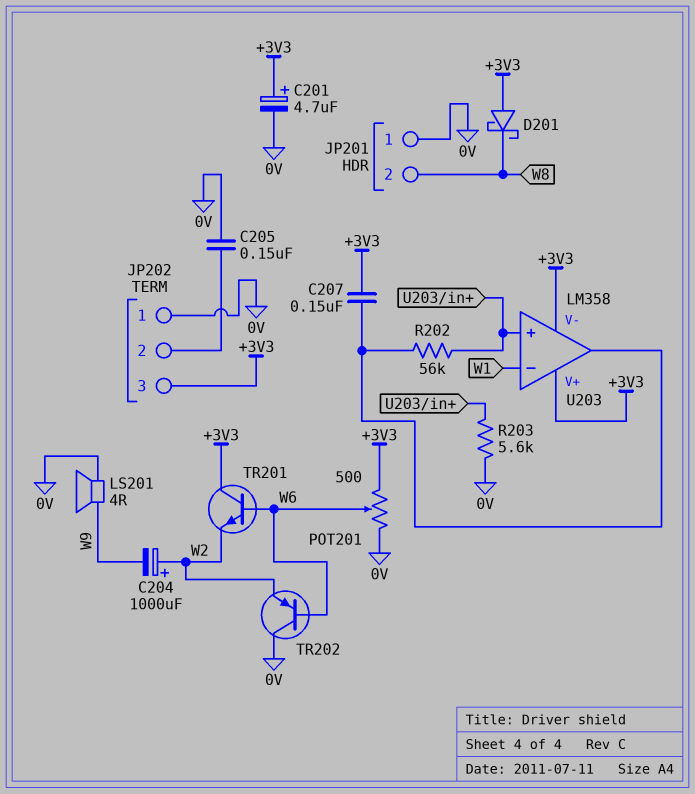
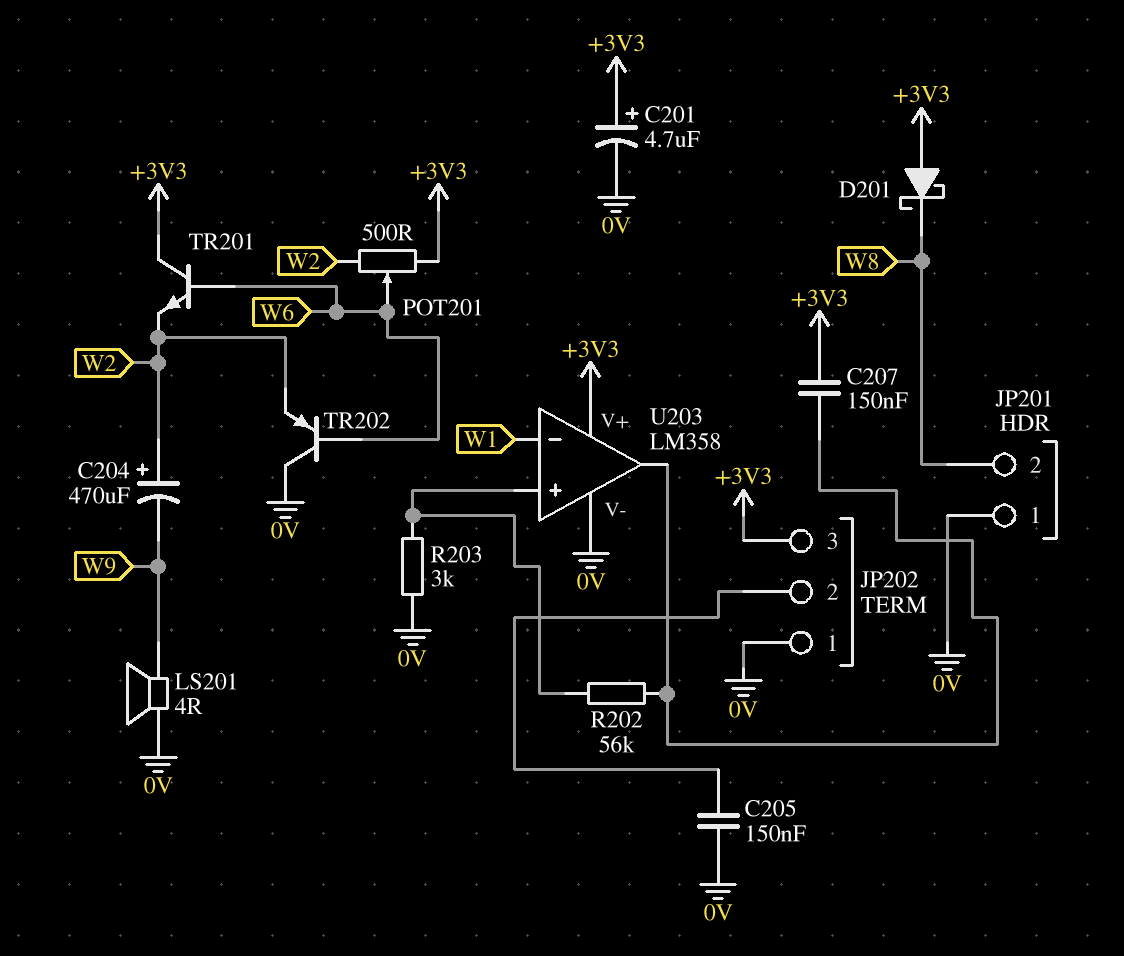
C204: 1000uF (plus W2, minus W9) -> 470uF (plus W2, minus W9)
POT201: 500 (+3V3, 0V, wiper W6) -> 500 (+3V3, W2, wiper W6)
R203: 5.6k (0V, U203/in+) -> 3k (0V, U203/in+)
U203 pin V-: +3V3 -> 0V

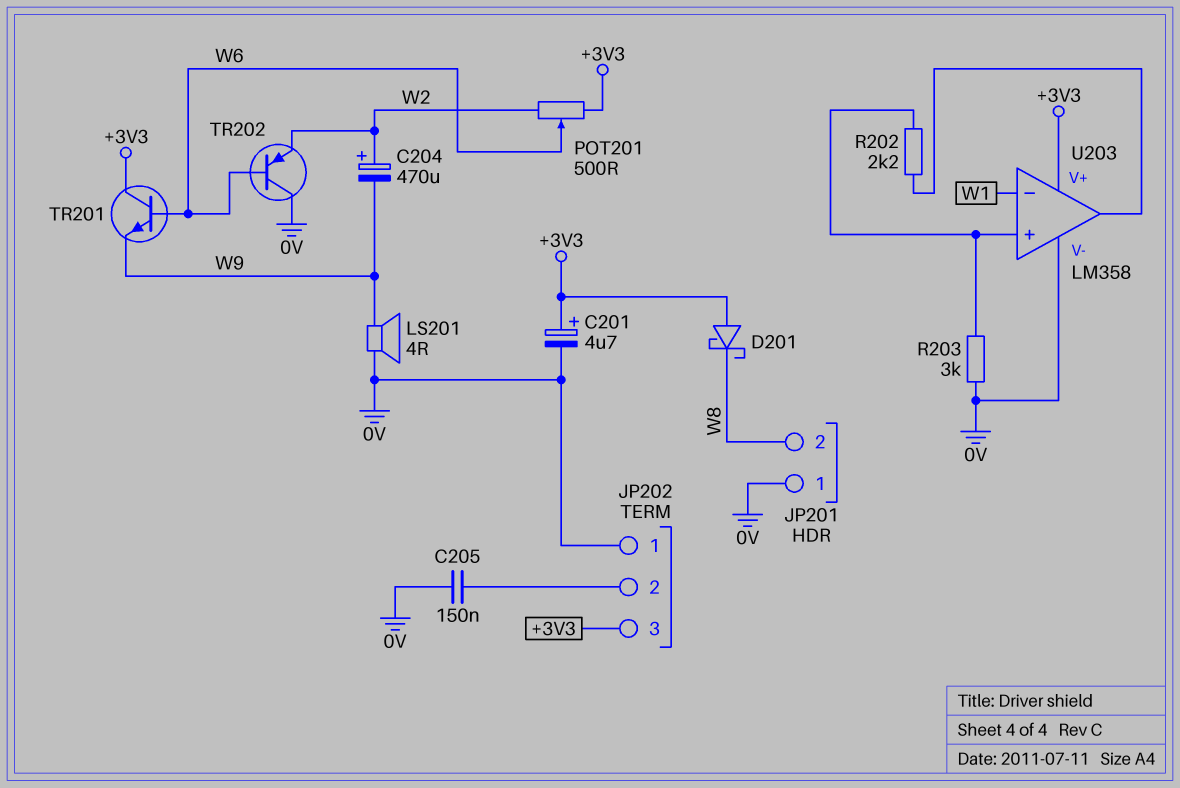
C207: 150nF (+3V3, U203/out) -> none
R202: 56k (U203/in+, U203/out) -> 2.2k (U203/in+, U203/out)
TR201: NPN (B W6, C +3V3, E W2) -> NPN (B W6, C +3V3, E W9)

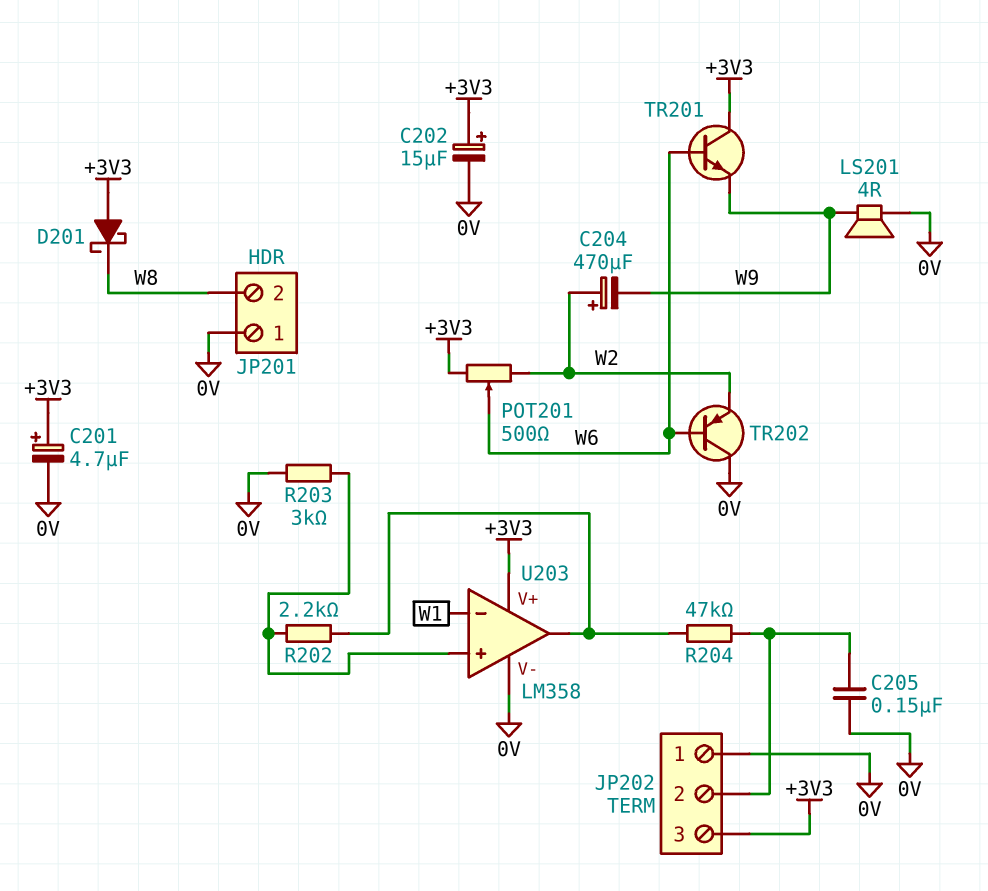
C202: none -> 15uF (plus +3V3, minus 0V)
R204: none -> 47k (JP202/2, U203/out)

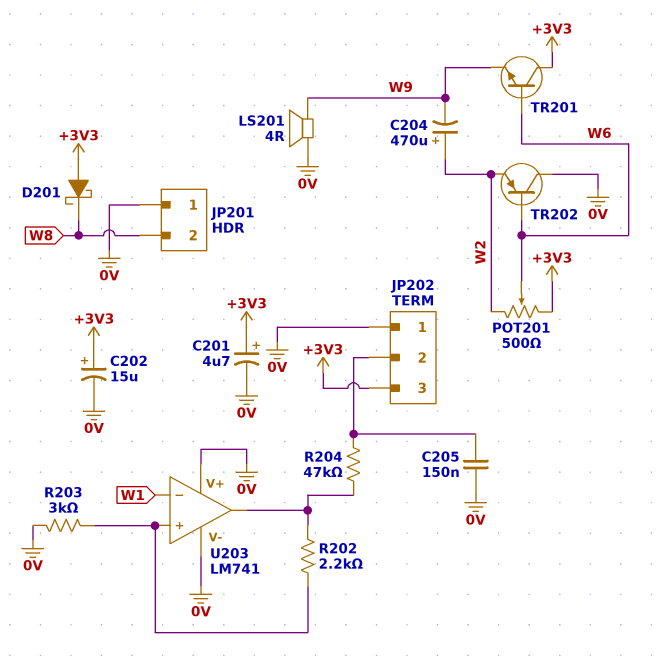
U203: LM358 -> LM741
U203 pin V+: +3V3 -> 0V

